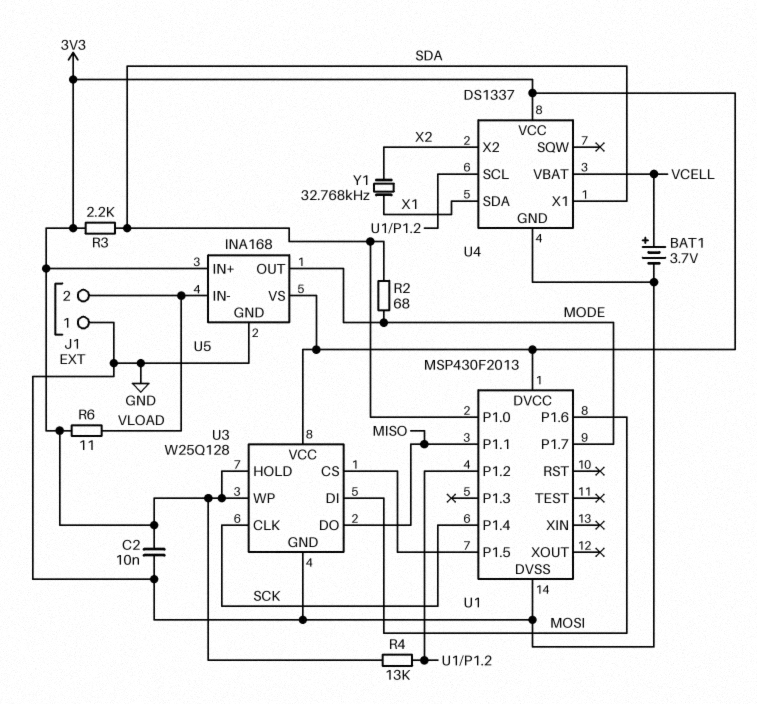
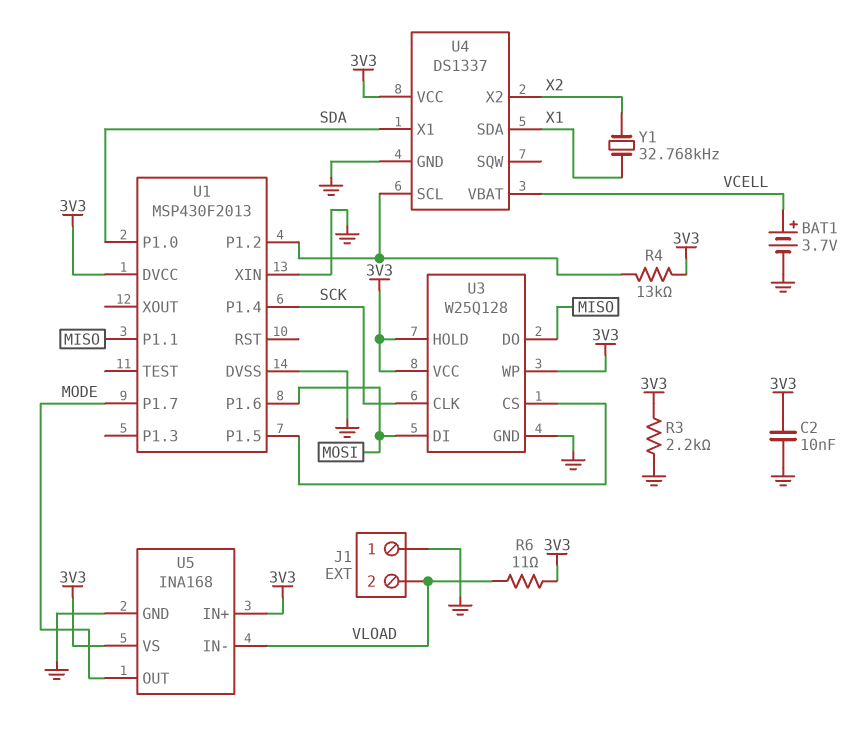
R2: 68 (MODE, SDA) -> none
R3: 2.2k (3V3, SDA) -> 2.2k (3V3, GND)
U1 pin XIN: none -> GND

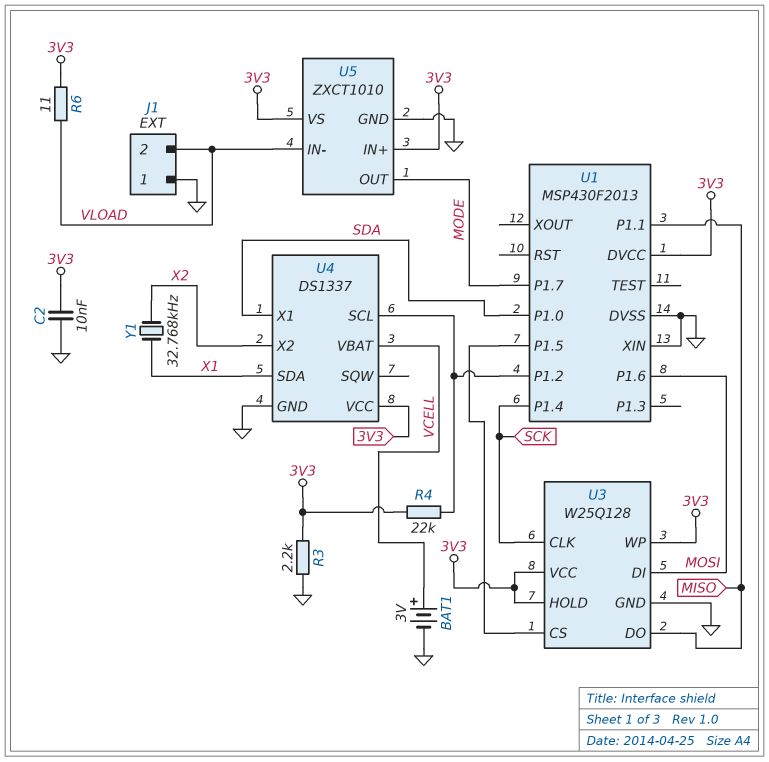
BAT1: 3.7V (plus VCELL, minus GND) -> 3V (plus VCELL, minus GND)
R4: 13k (3V3, U1/P1.2) -> 22k (3V3, U1/P1.2)
U5: INA168 -> ZXCT1010

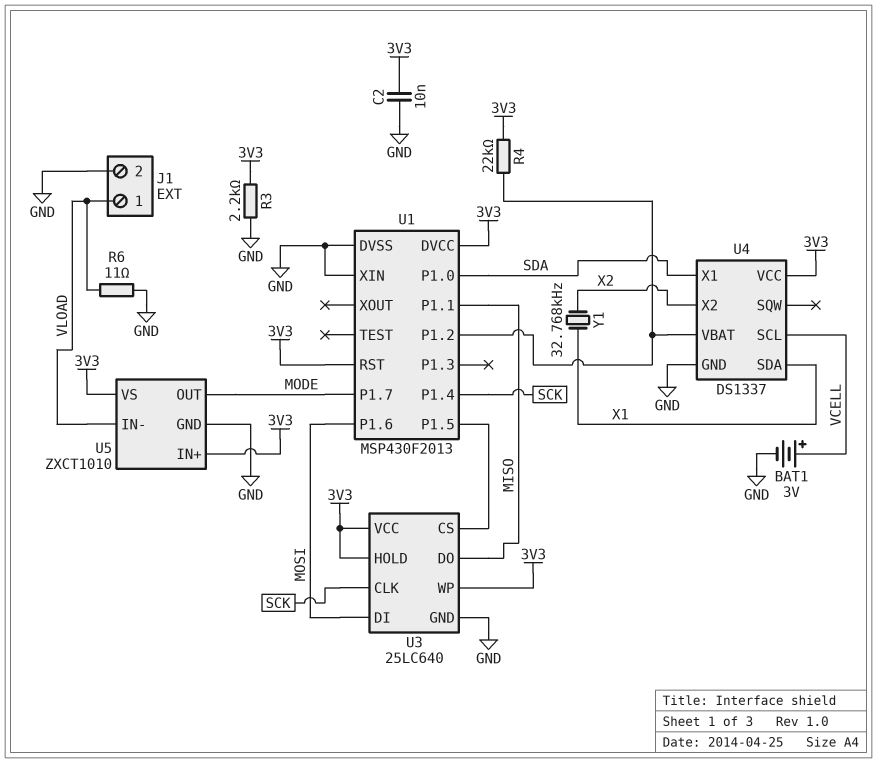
J1 pin 1: GND -> VLOAD
J1 pin 2: VLOAD -> GND
R6: 11 (3V3, VLOAD) -> 11 (GND, VLOAD)
U1 pin RST: none -> 3V3
U3: W25Q128 -> 25LC640
U4 pin SCL: U1/P1.2 -> VCELL
U4 pin VBAT: VCELL -> U1/P1.2

